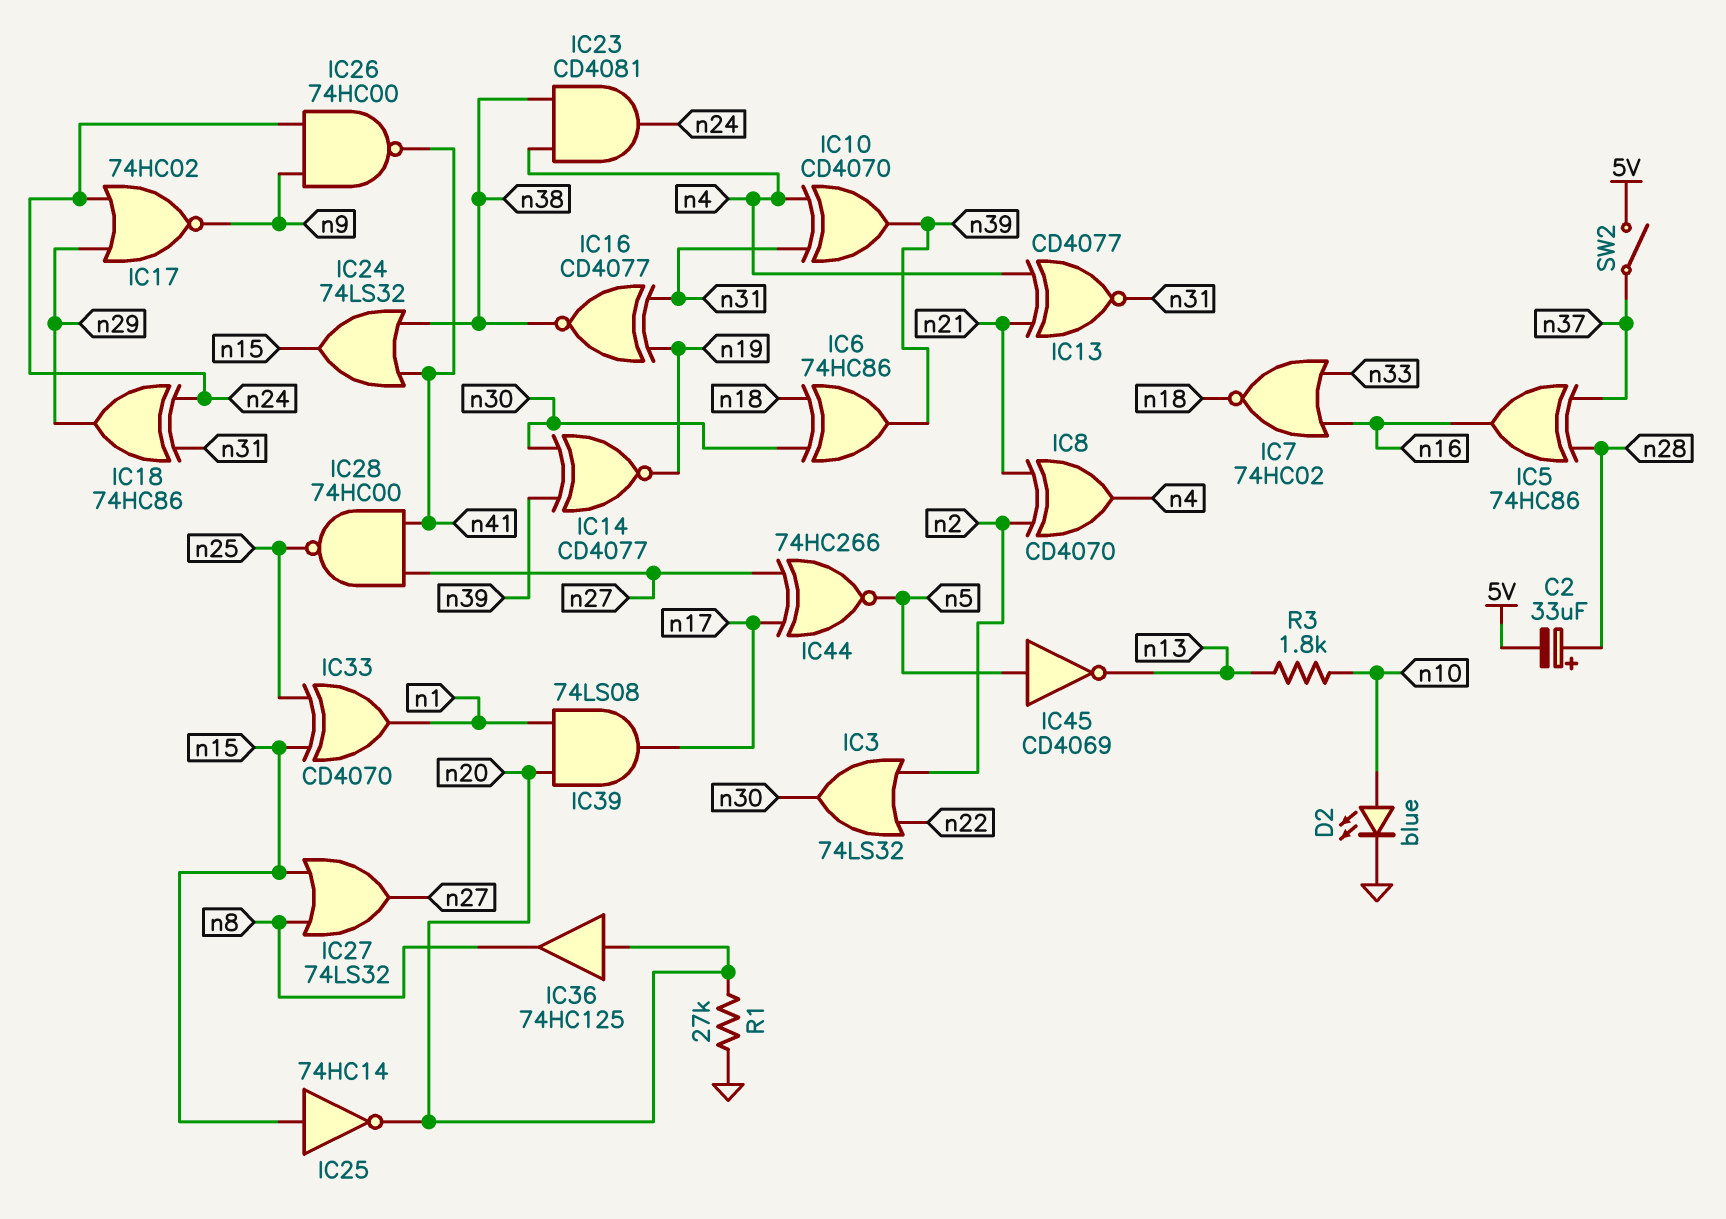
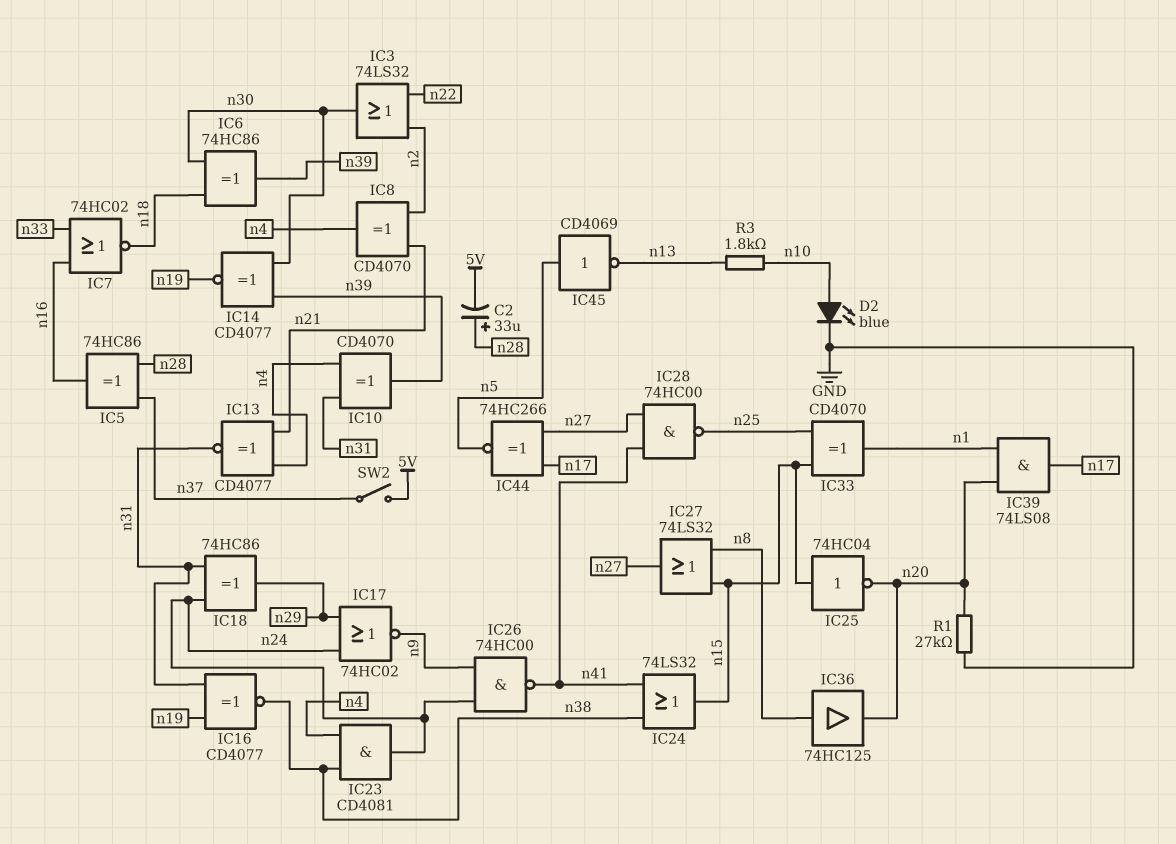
IC25: NOT 74HC14 (in n15, out n20) -> NOT 74HC04 (in n15, out n20)
IC36: buffer 74HC125 (in n20, out n8) -> buffer 74HC125 (in n8, out n20)

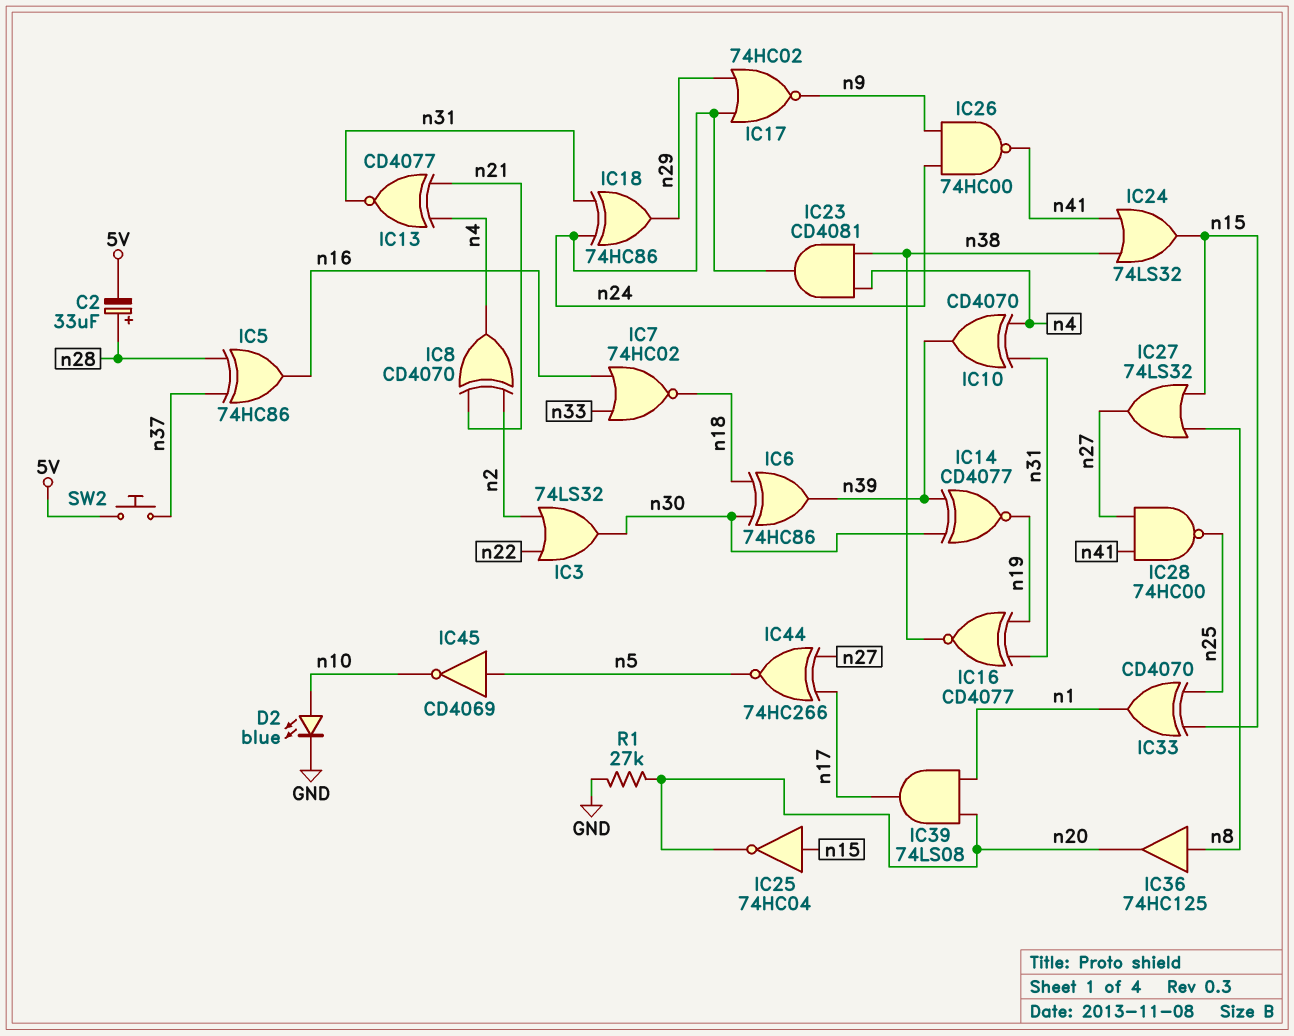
IC45: NOT CD4069 (in n5, out n13) -> NOT CD4069 (in n5, out n10)
R3: 1.8k (n10, n13) -> none
SW2: switch (5V, n37) -> button (5V, n37)

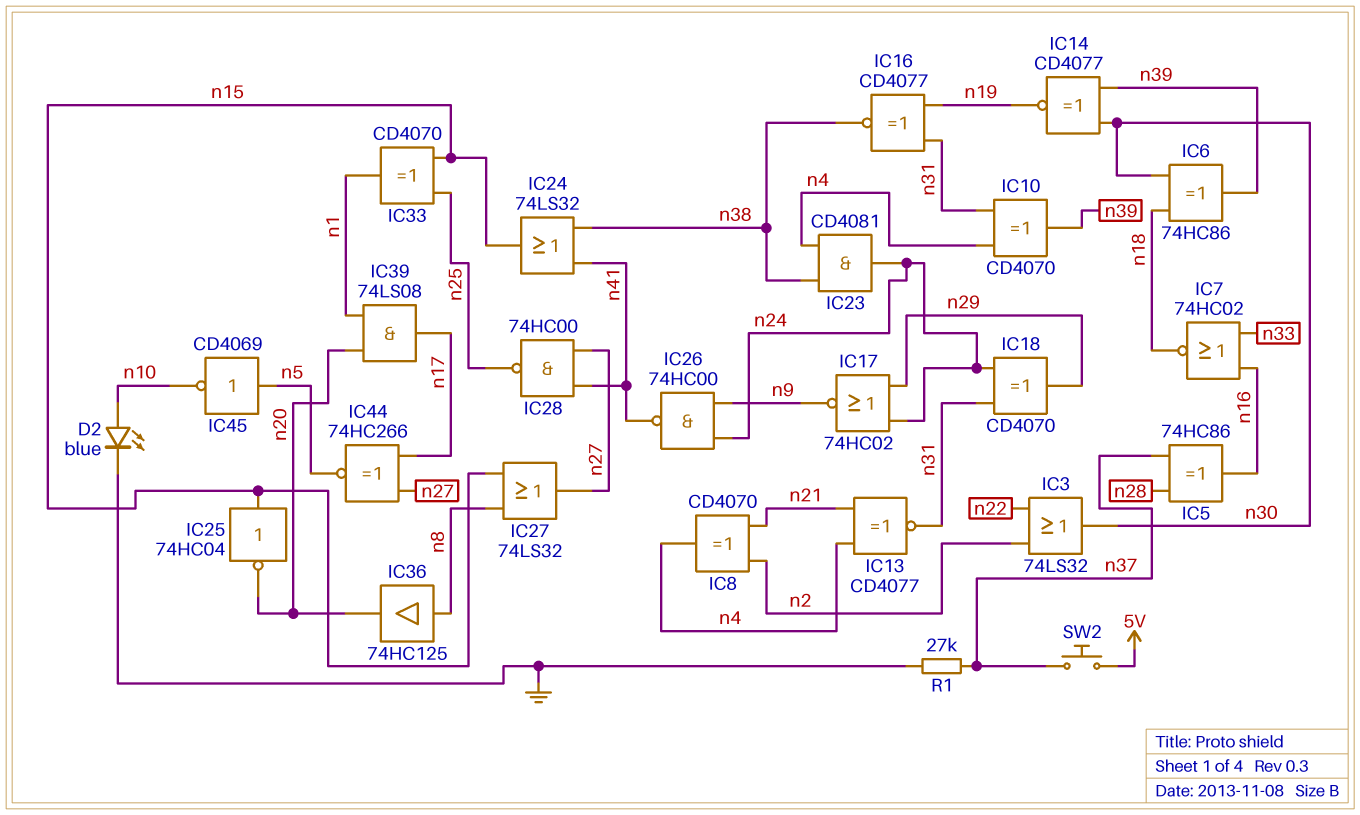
C2: 33uF (plus n28, minus 5V) -> none
IC18: XOR 74HC86 (in n24, in n31, out n29) -> XOR CD4070 (in n24, in n31, out n29)
R1: 27k (GND, n20) -> 27k (GND, n37)

